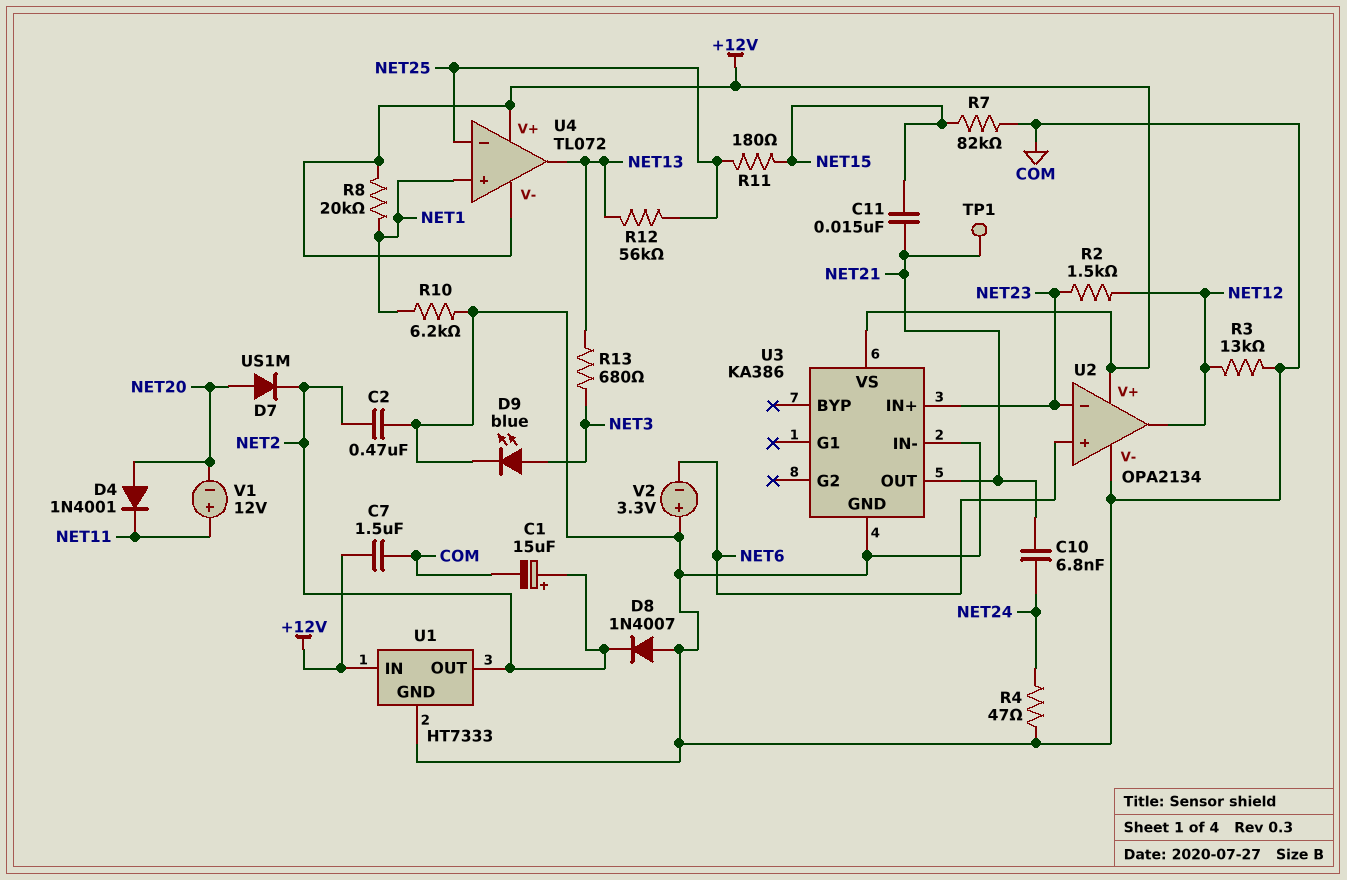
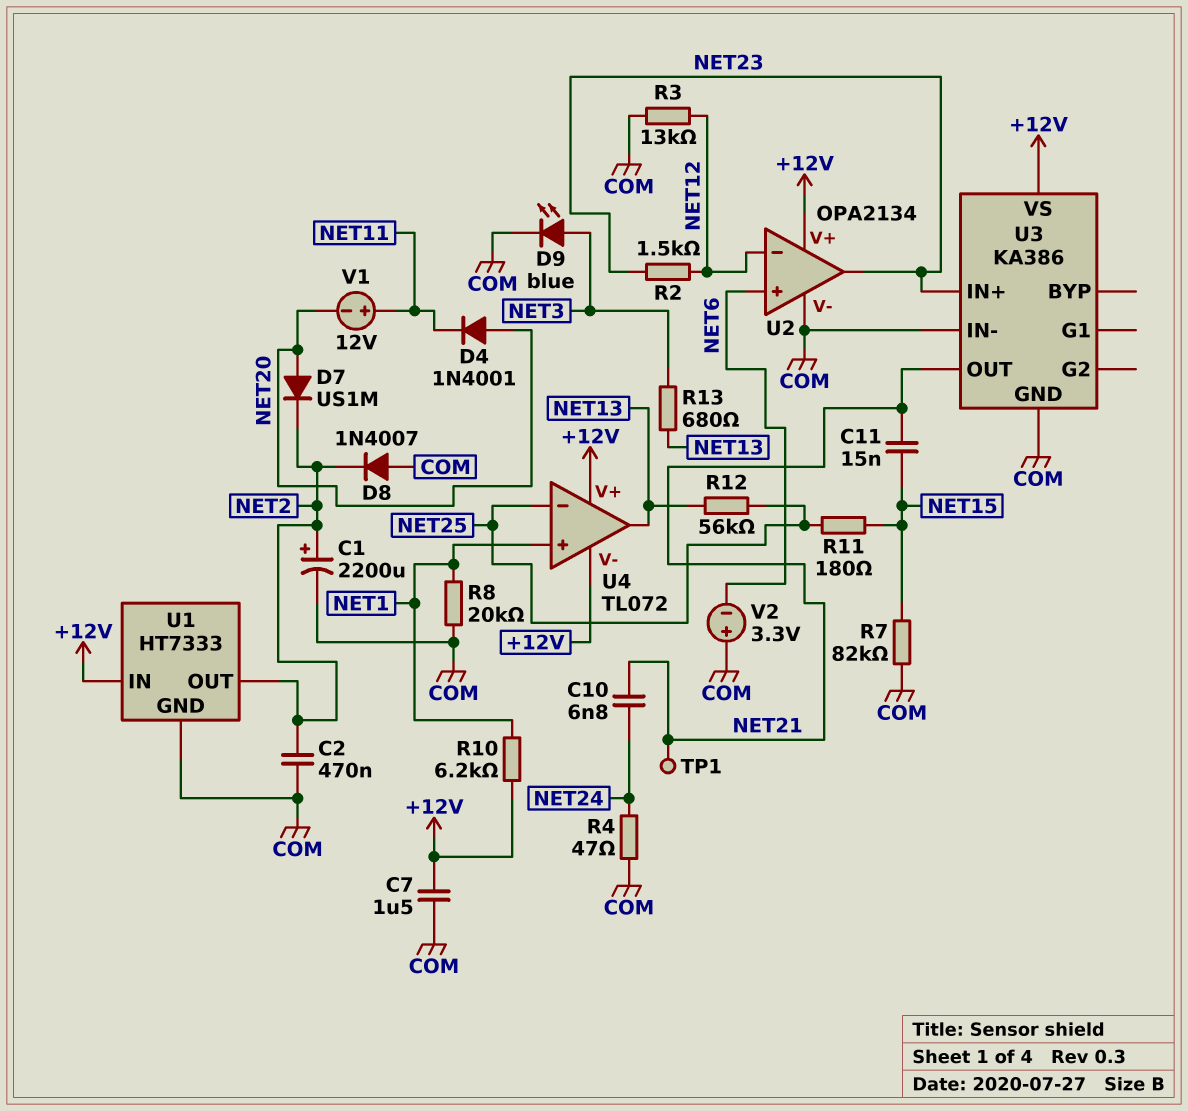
C1: 15uF (plus NET2, minus COM) -> 2200uF (plus NET2, minus COM)
R8: 20k (+12V, NET1) -> 20k (COM, NET1)
R10: 6.2k (COM, NET1) -> 6.2k (+12V, NET1)
U2 pin in-: NET23 -> NET12
U2 pin out: NET12 -> NET23

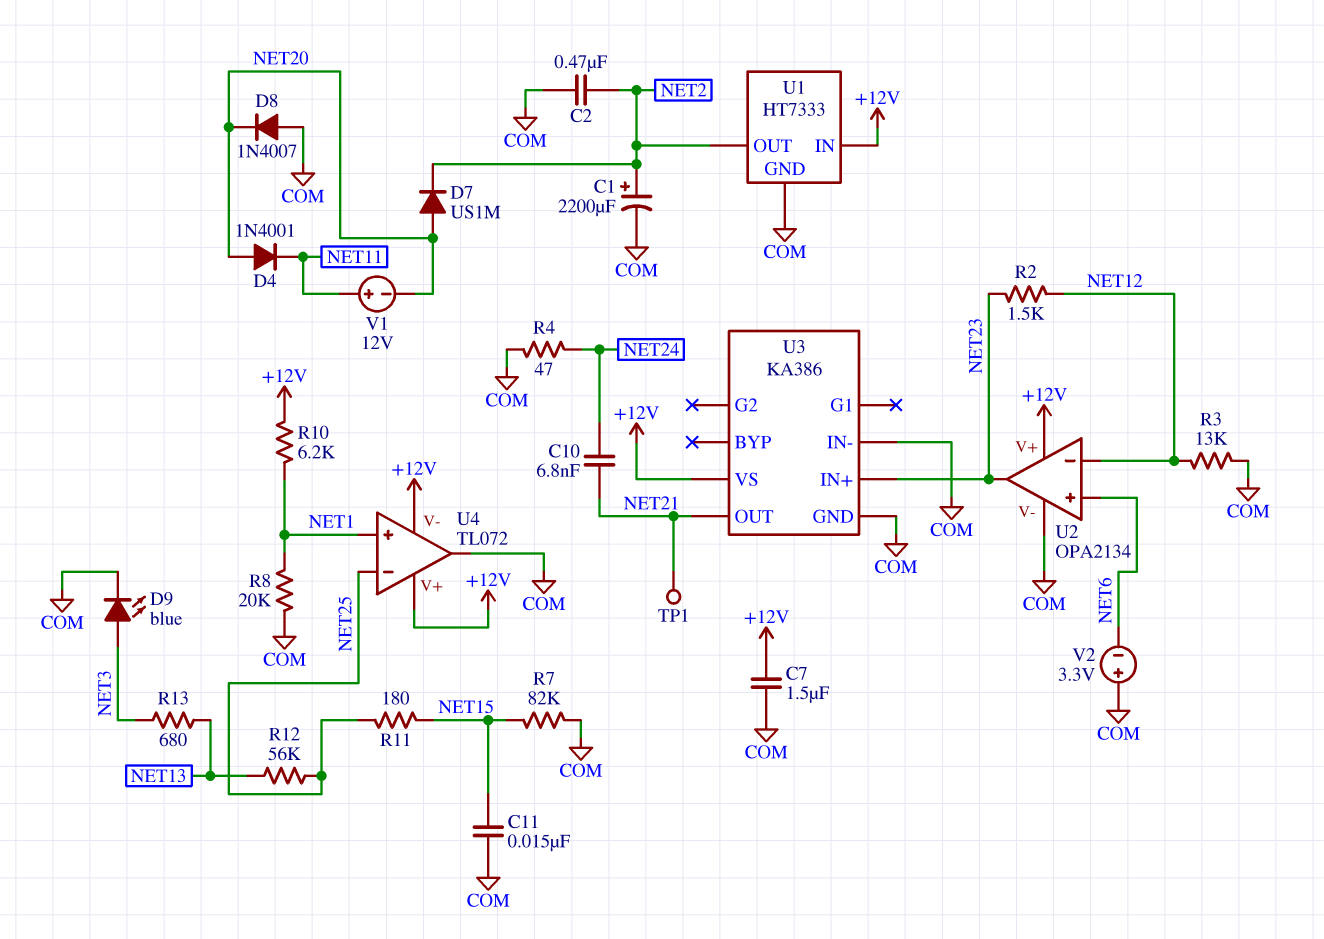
C11: 15nF (NET15, NET21) -> 15nF (COM, NET15)
D8: diode 1N4007 (A COM, K NET2) -> diode 1N4007 (A COM, K NET20)
U4 pin out: NET13 -> COM

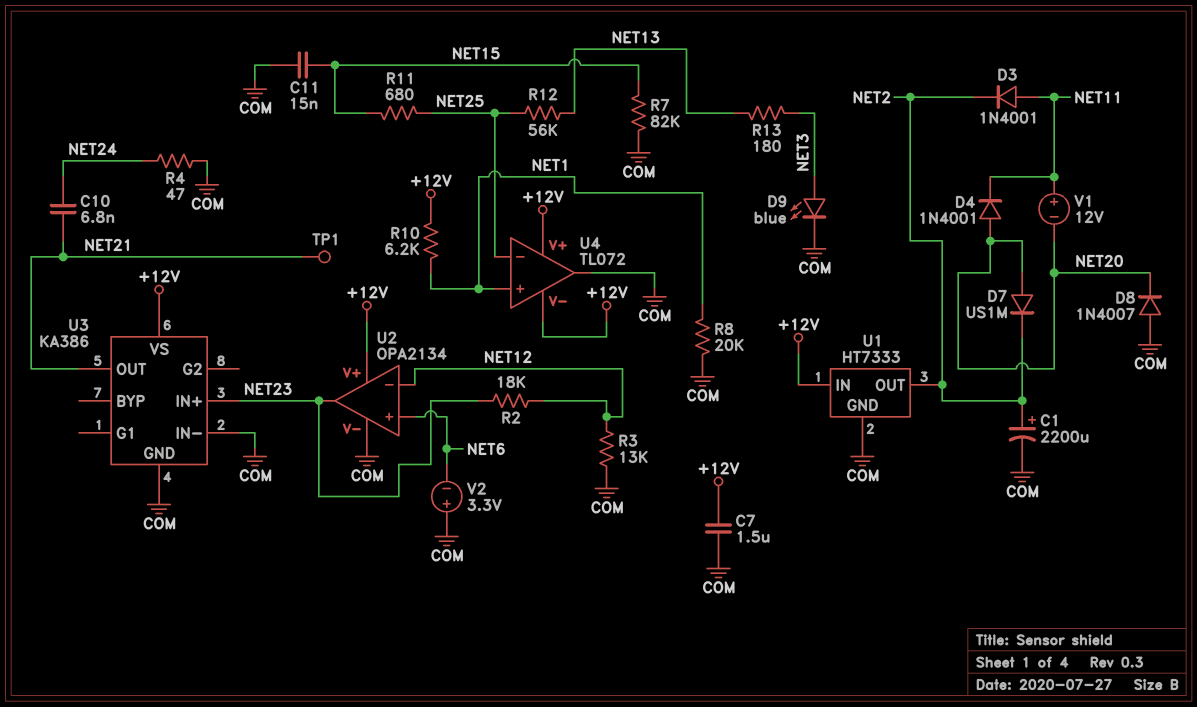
C2: 470nF (COM, NET2) -> none
D3: none -> diode 1N4001 (A NET11, K NET2)
R2: 1.5k (NET12, NET23) -> 18k (NET12, NET23)
R11: 180 (NET15, NET25) -> 680 (NET15, NET25)
R13: 680 (NET3, NET13) -> 180 (NET3, NET13)

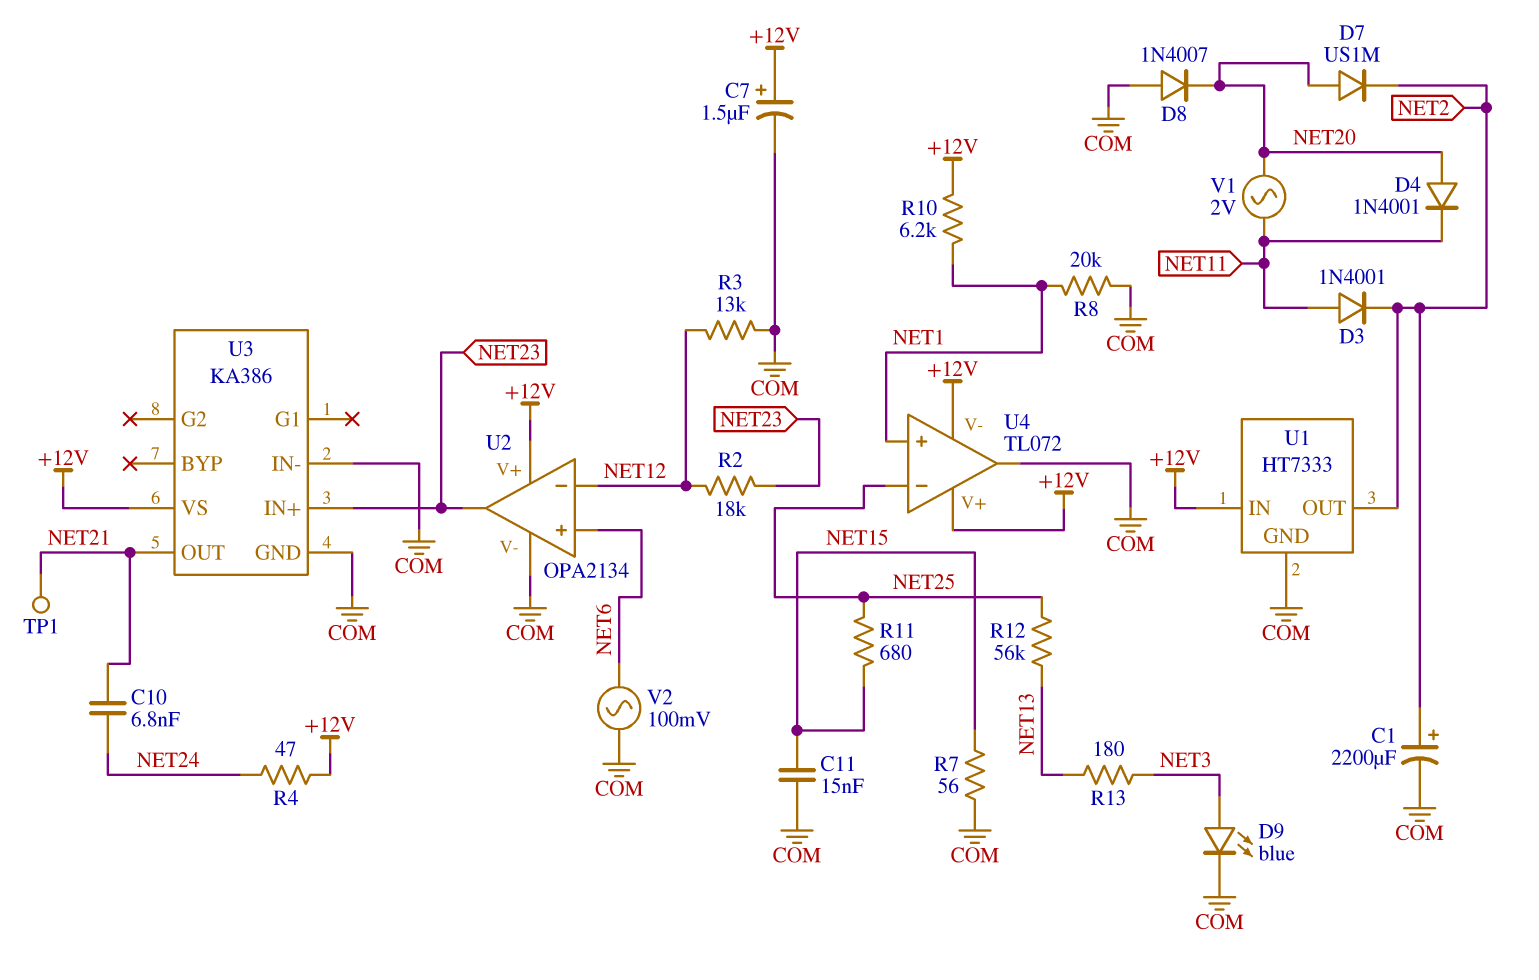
C7: 1.5uF (+12V, COM) -> 1.5uF (plus +12V, minus COM)
R4: 47 (COM, NET24) -> 47 (+12V, NET24)
R7: 82k (COM, NET15) -> 56 (COM, NET15)
V1: 12V (plus NET11, minus NET20) -> AC 2V (NET11, NET20)
V2: 3.3V (plus COM, minus NET6) -> AC 100mV (COM, NET6)

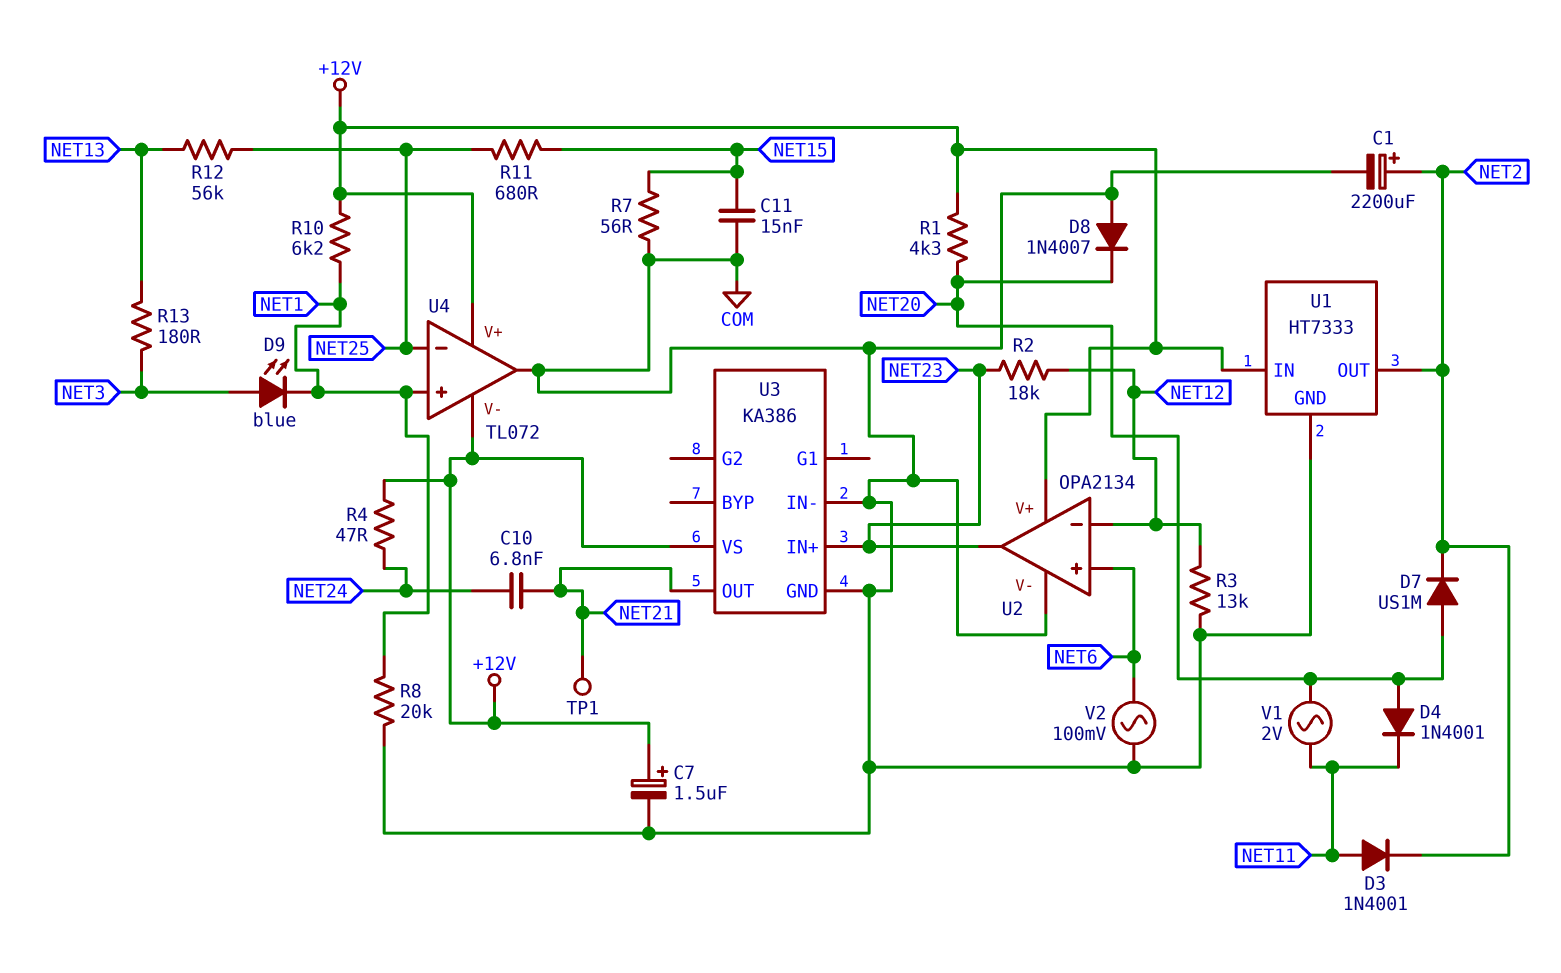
D9: LED blue (A NET3, K COM) -> LED blue (A NET3, K NET1)
R1: none -> 4.3k (+12V, NET20)

